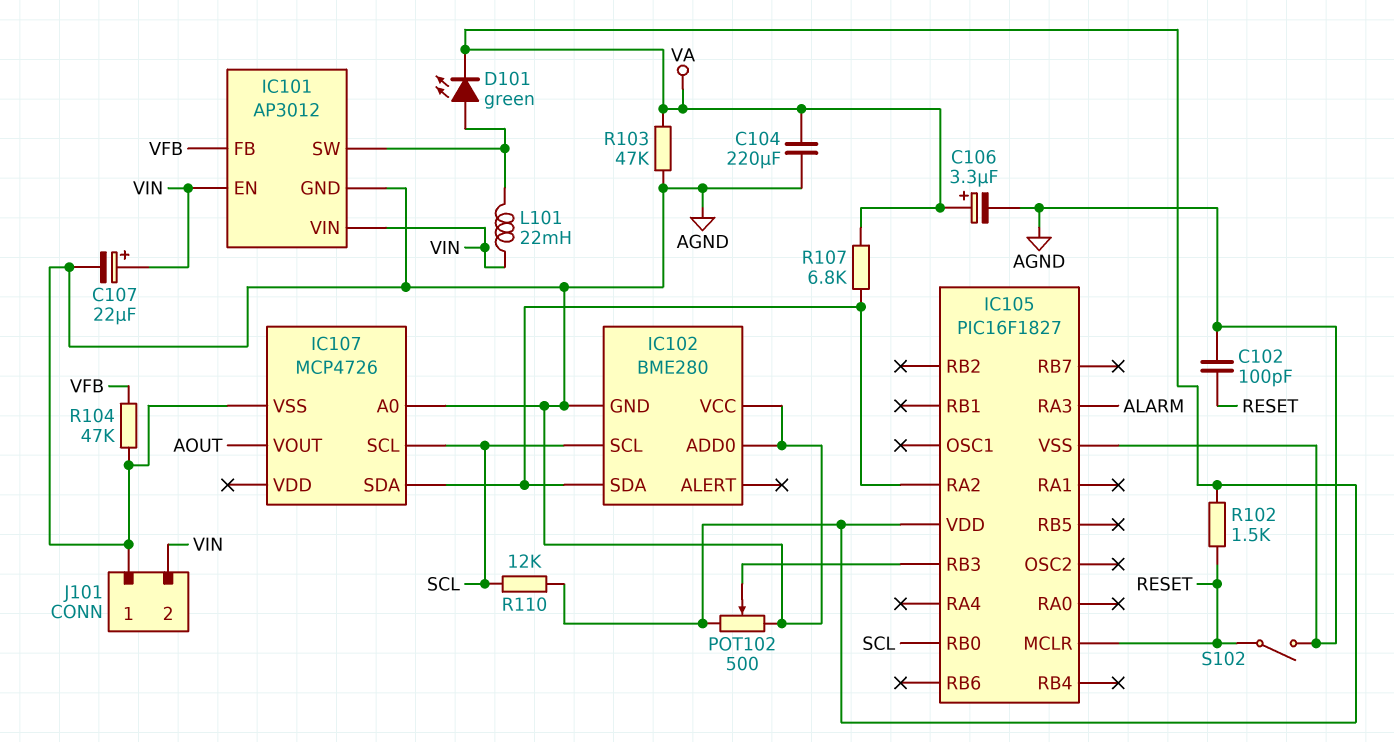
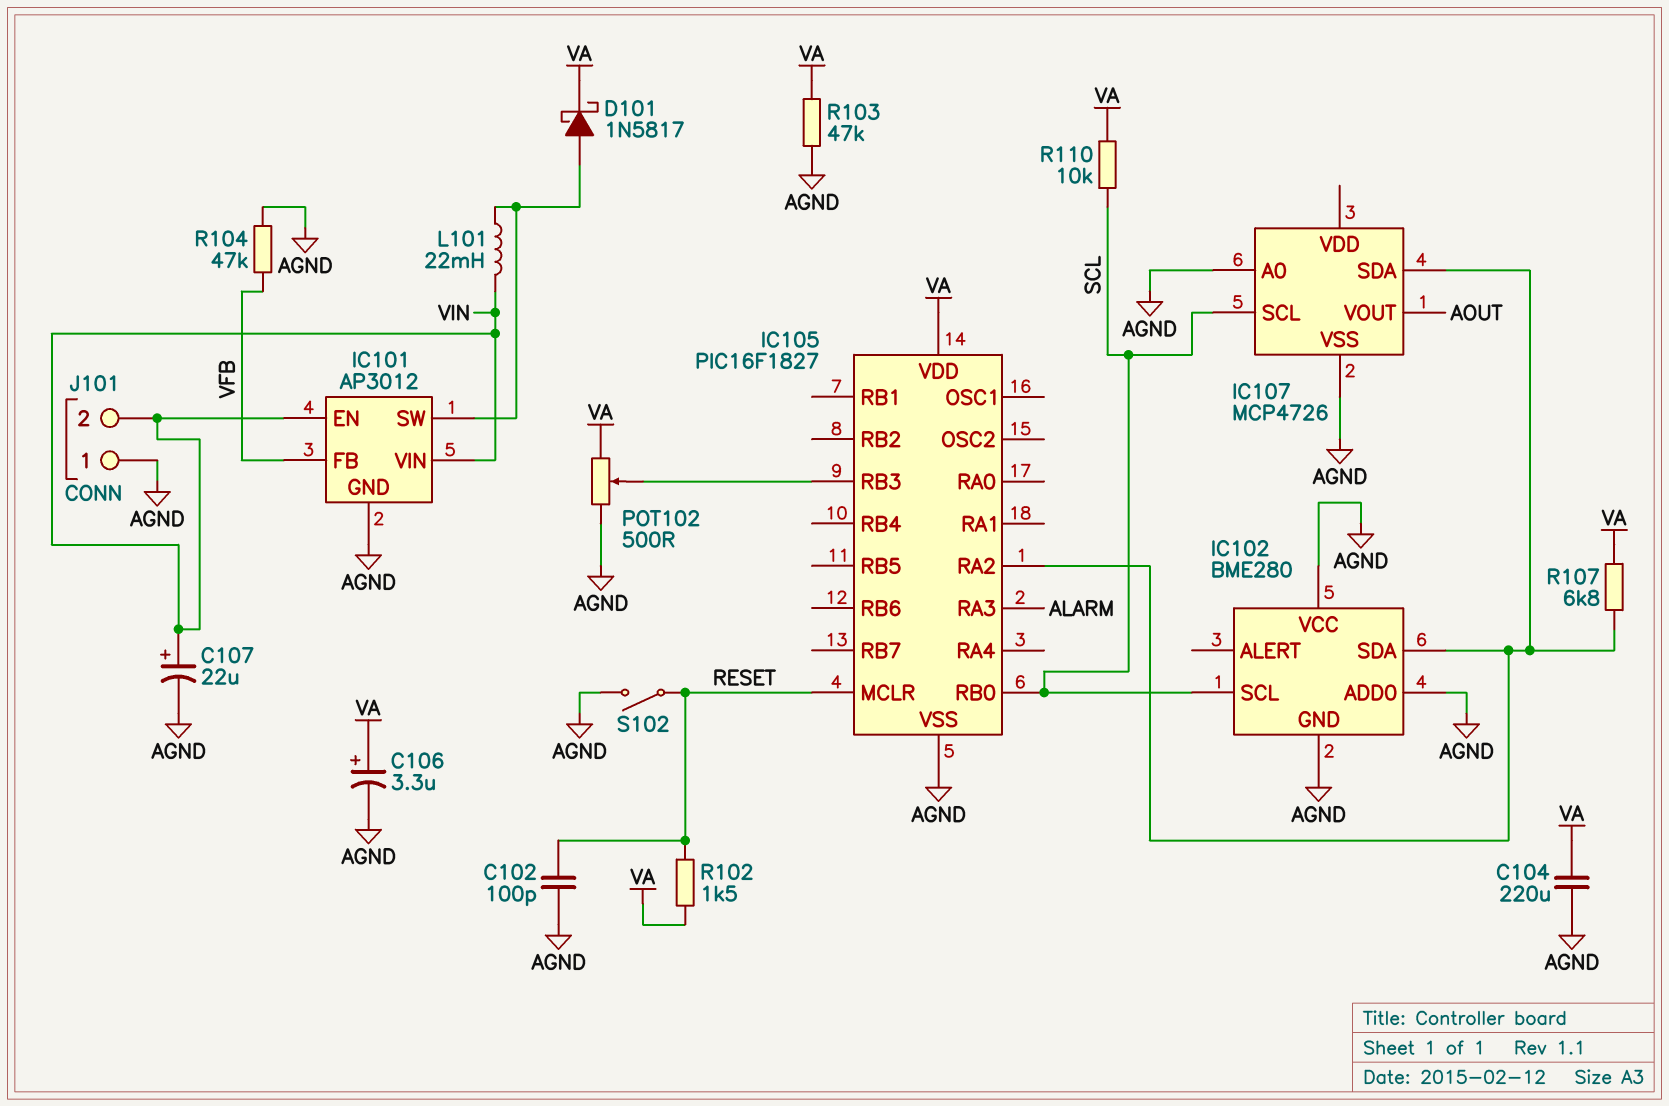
D101: LED green (A IC101/SW, K VA) -> schottky 1N5817 (A IC101/SW, K VA)
R110: 12k (SCL, VA) -> 10k (SCL, VA)

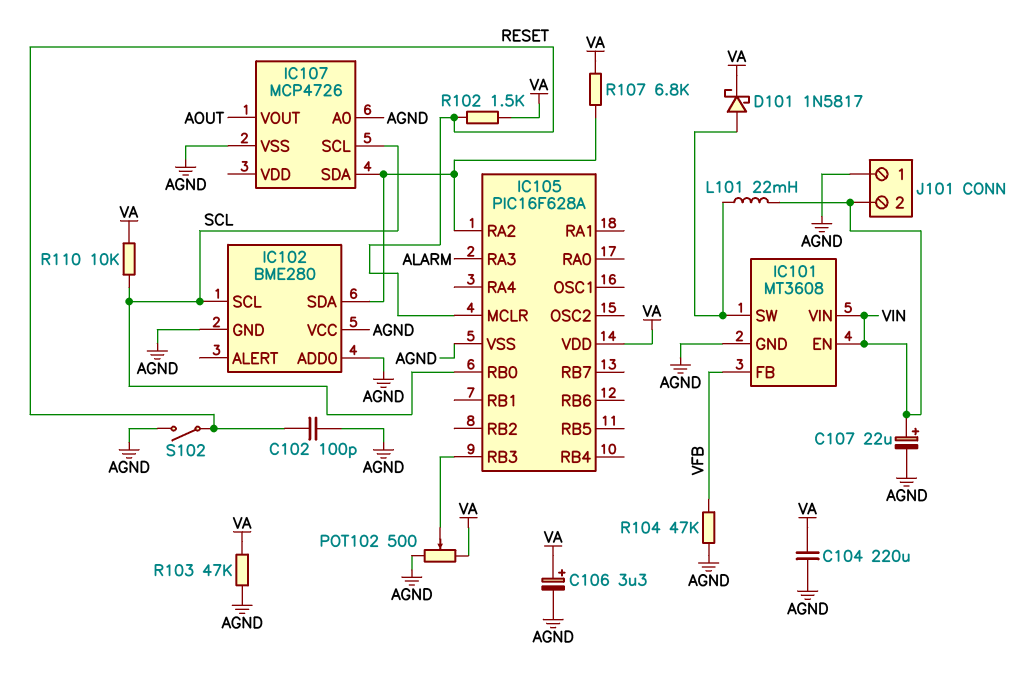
IC101: AP3012 -> MT3608
IC105: PIC16F1827 -> PIC16F628A

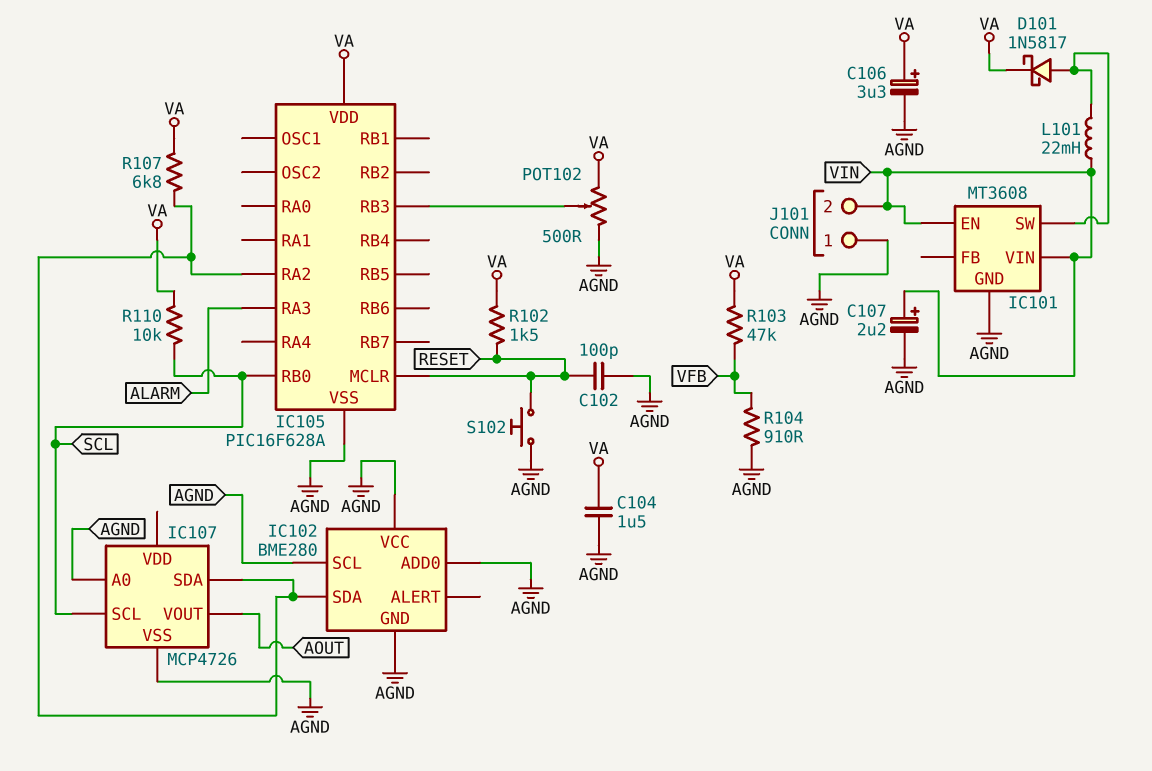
C104: 220uF (AGND, VA) -> 1.5uF (AGND, VA)
C107: 22uF (plus VIN, minus AGND) -> 2.2uF (plus VIN, minus AGND)
IC101 pin FB: VFB -> none
IC102 pin SCL: SCL -> AGND
R103: 47k (AGND, VA) -> 47k (VA, VFB)
R104: 47k (AGND, VFB) -> 910 (AGND, VFB)
S102: switch (AGND, RESET) -> button (AGND, RESET)

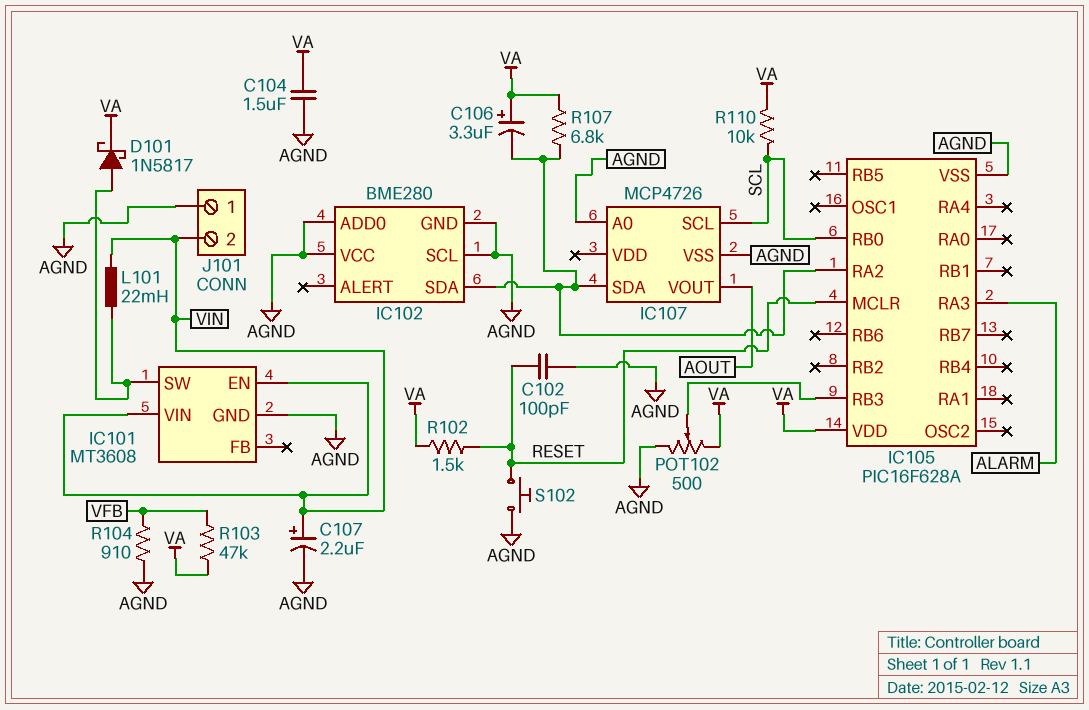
C106: 3.3uF (plus VA, minus AGND) -> 3.3uF (plus VA, minus IC102/SDA)

